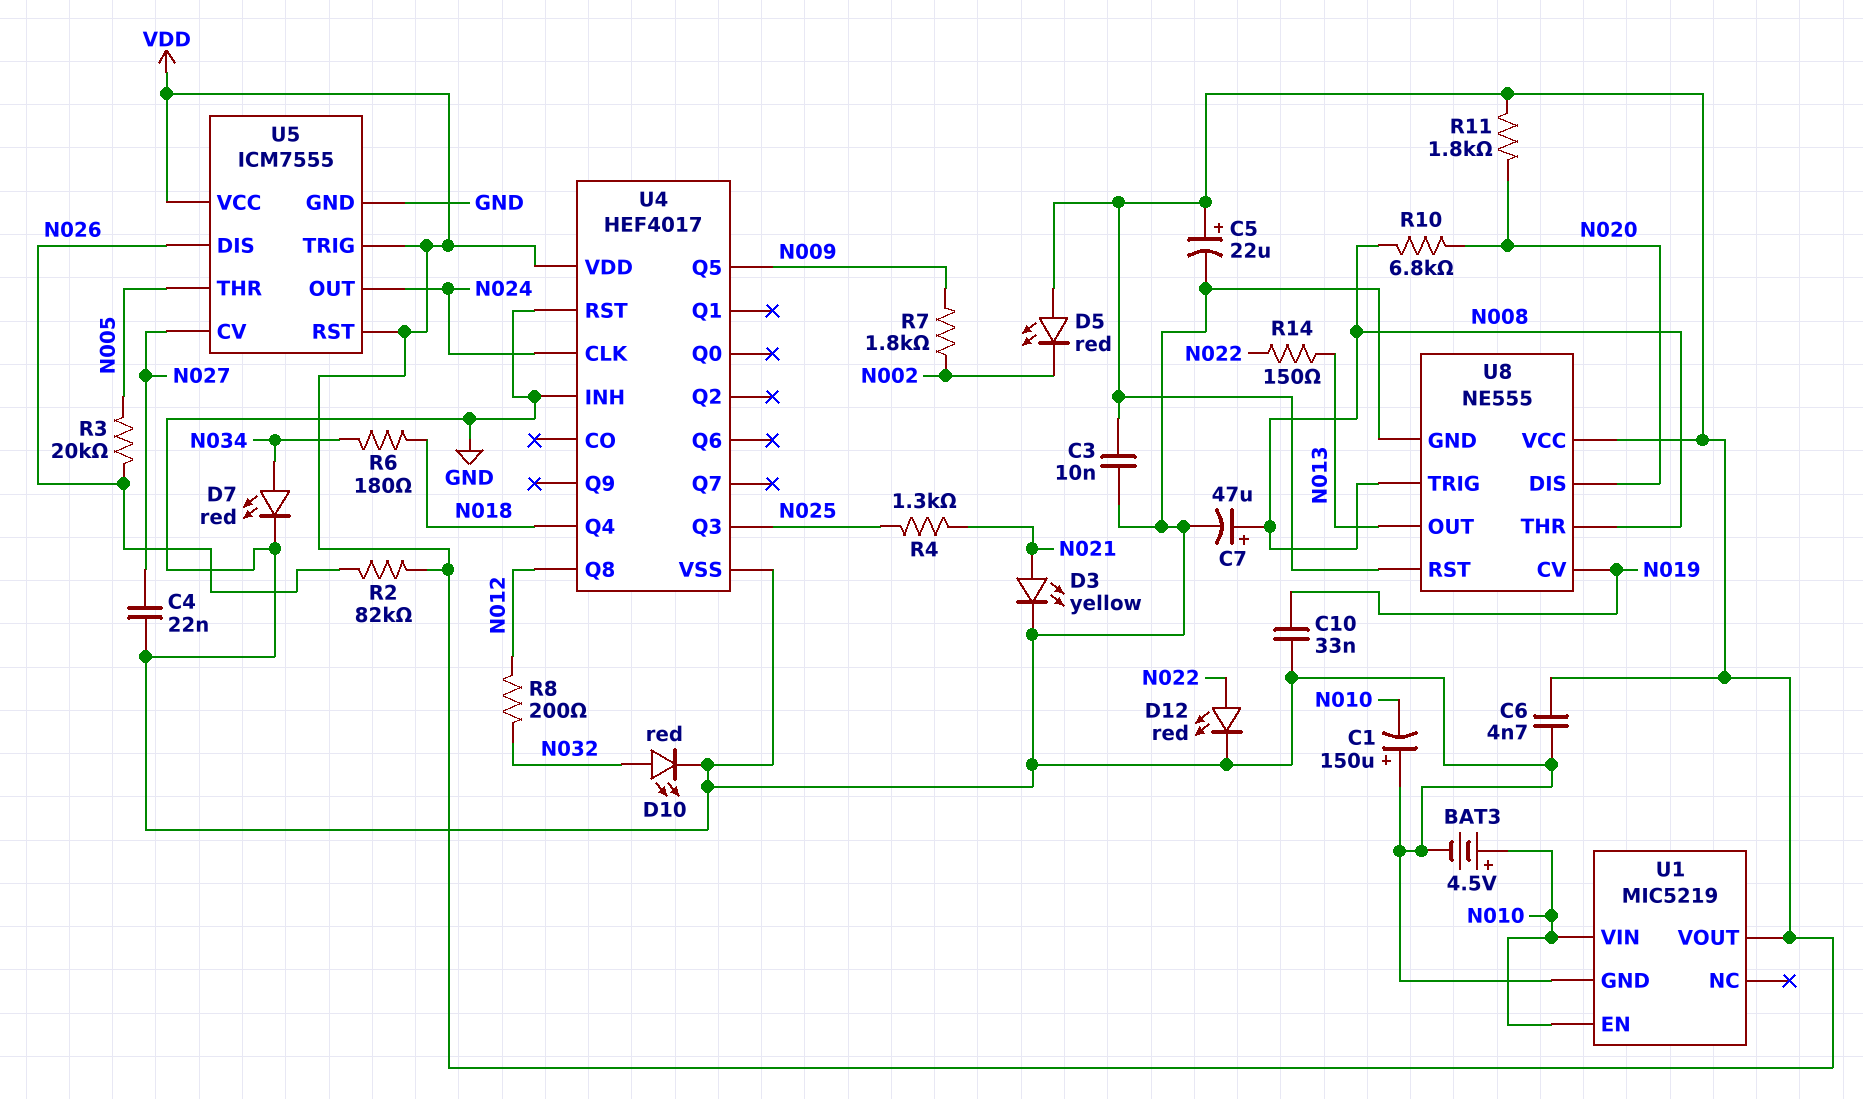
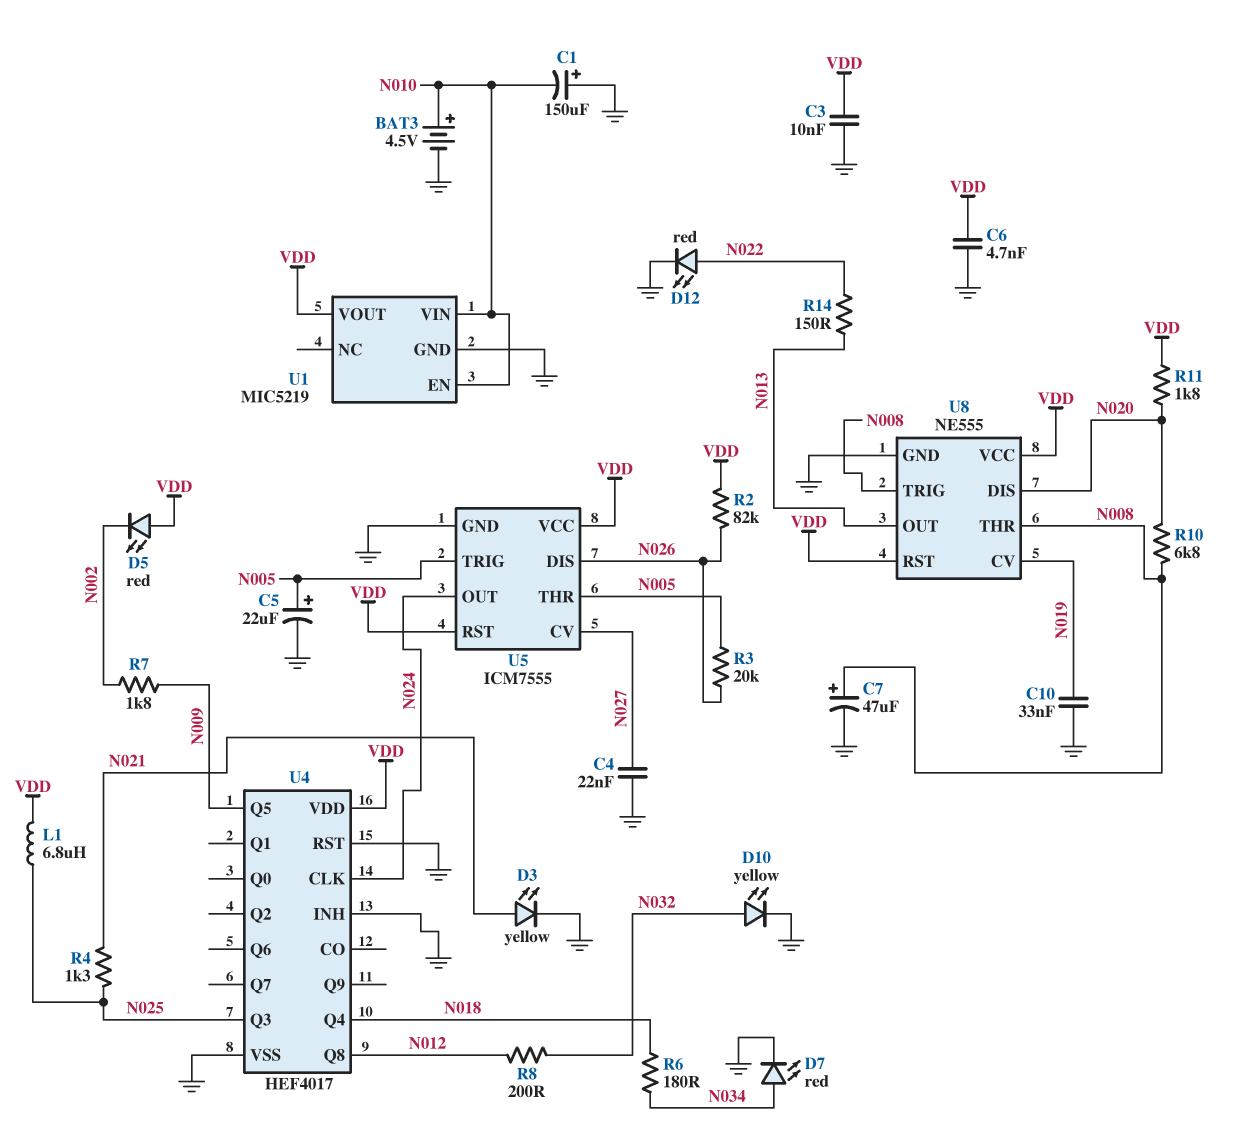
C5: 22uF (plus VDD, minus GND) -> 22uF (plus N005, minus GND)
D10: LED red (A N032, K GND) -> LED yellow (A N032, K GND)
L1: none -> 6.8uH (N025, VDD)
U5 pin TRIG: VDD -> N005

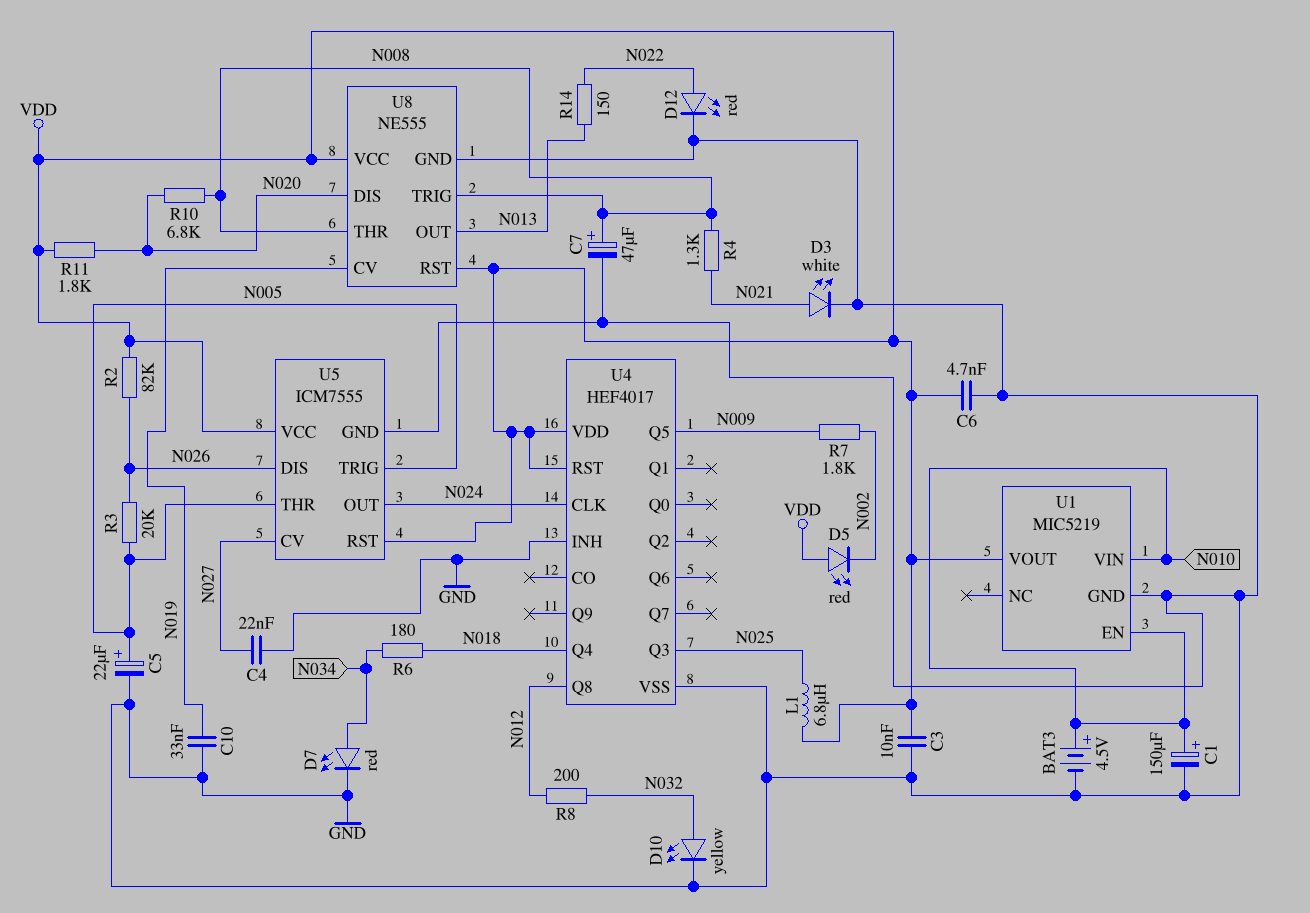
C1: 150uF (plus GND, minus N010) -> 150uF (plus N010, minus GND)
D3: LED yellow (A N021, K GND) -> LED white (A N021, K GND)
R4: 1.3k (N021, N025) -> 1.3k (N008, N021)
U4 pin RST: GND -> VDD

